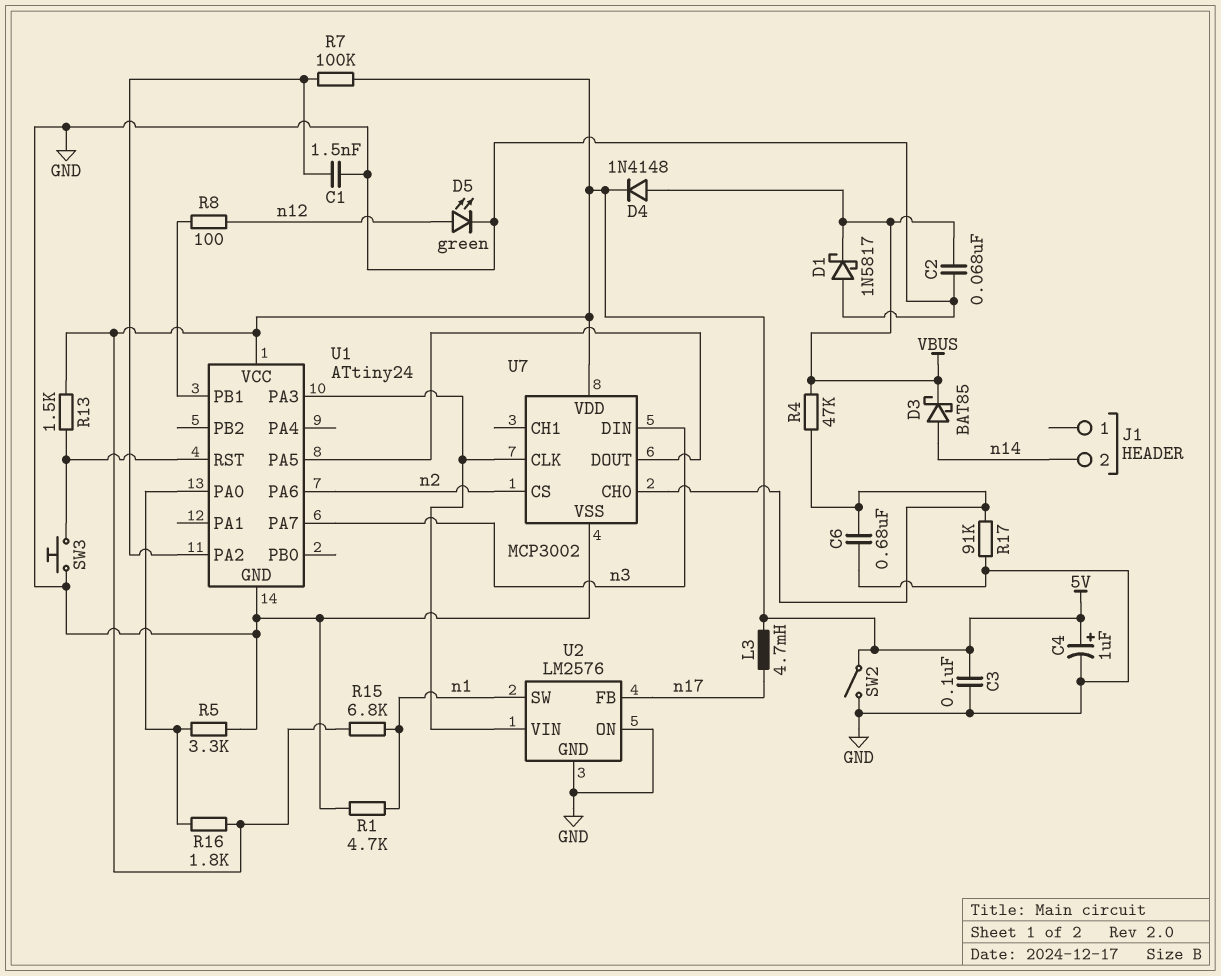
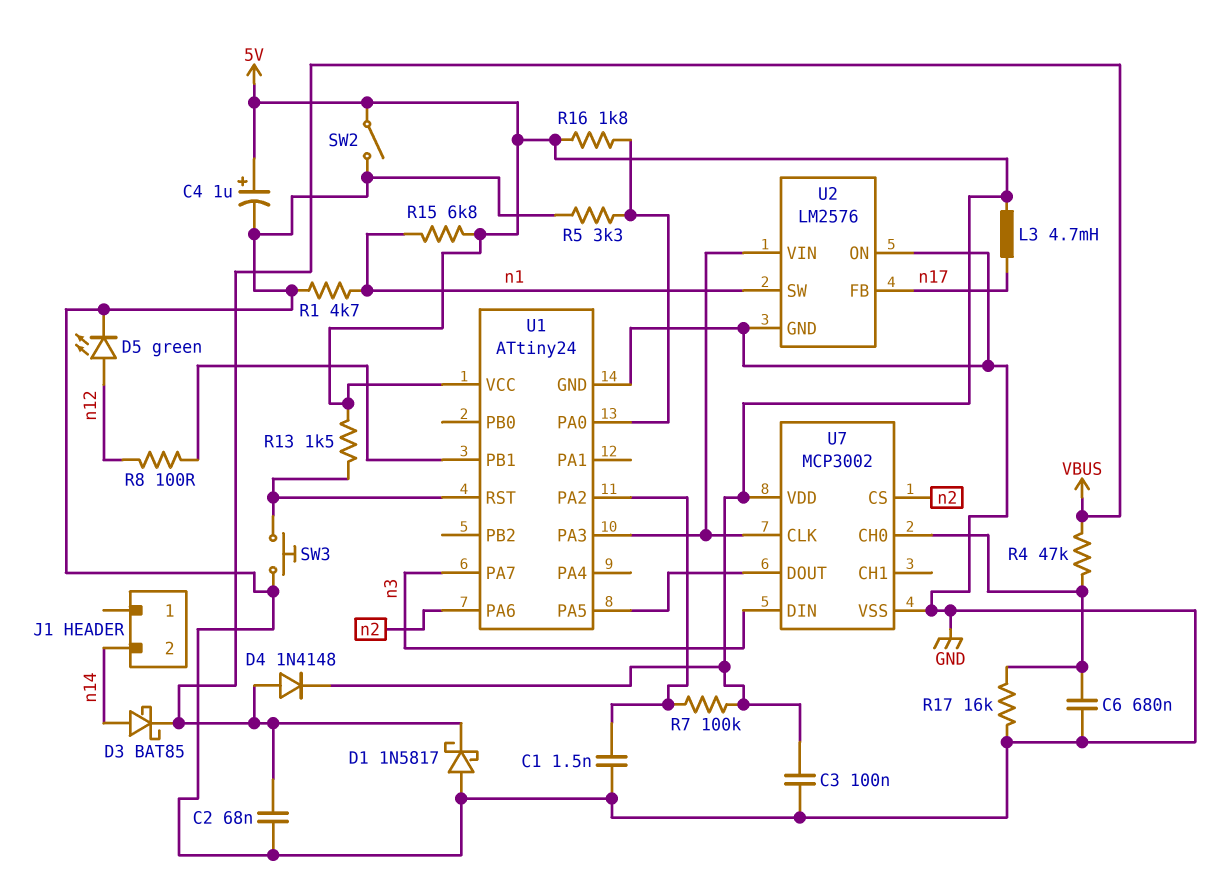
R17: 91k (GND, U7/CH0) -> 16k (GND, U7/CH0)

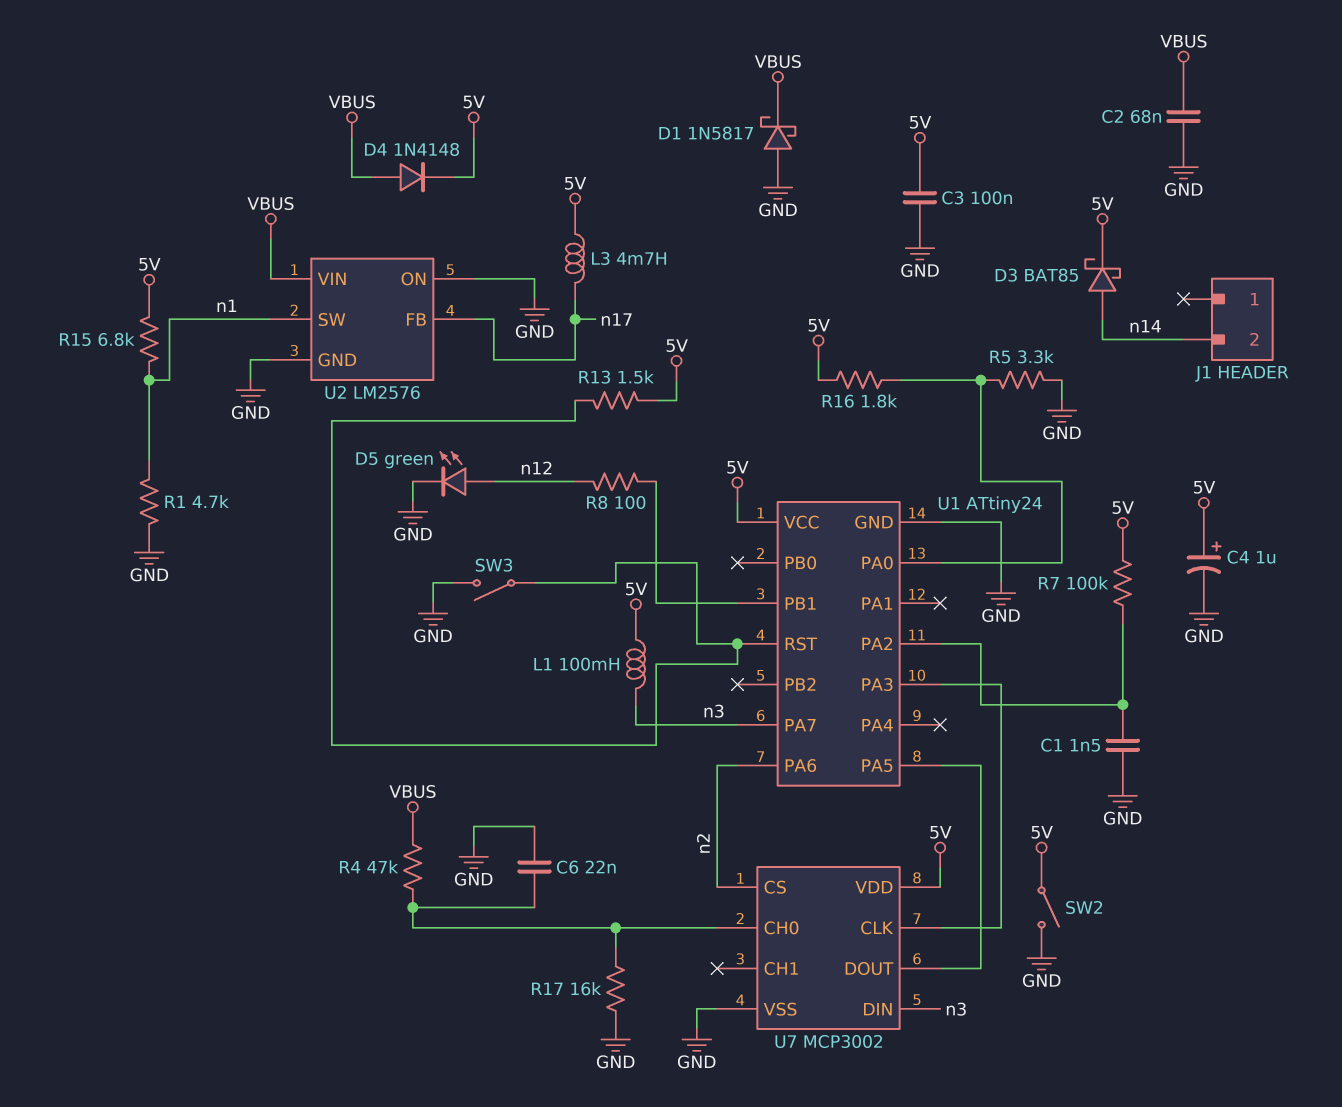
C6: 680nF (GND, U7/CH0) -> 22nF (GND, U7/CH0)
D3: schottky BAT85 (A n14, K VBUS) -> schottky BAT85 (A n14, K 5V)
L1: none -> 100mH (5V, n3)
SW3: button (GND, U1/RST) -> switch (GND, U1/RST)
U2 pin VIN: U1/PA3 -> VBUS

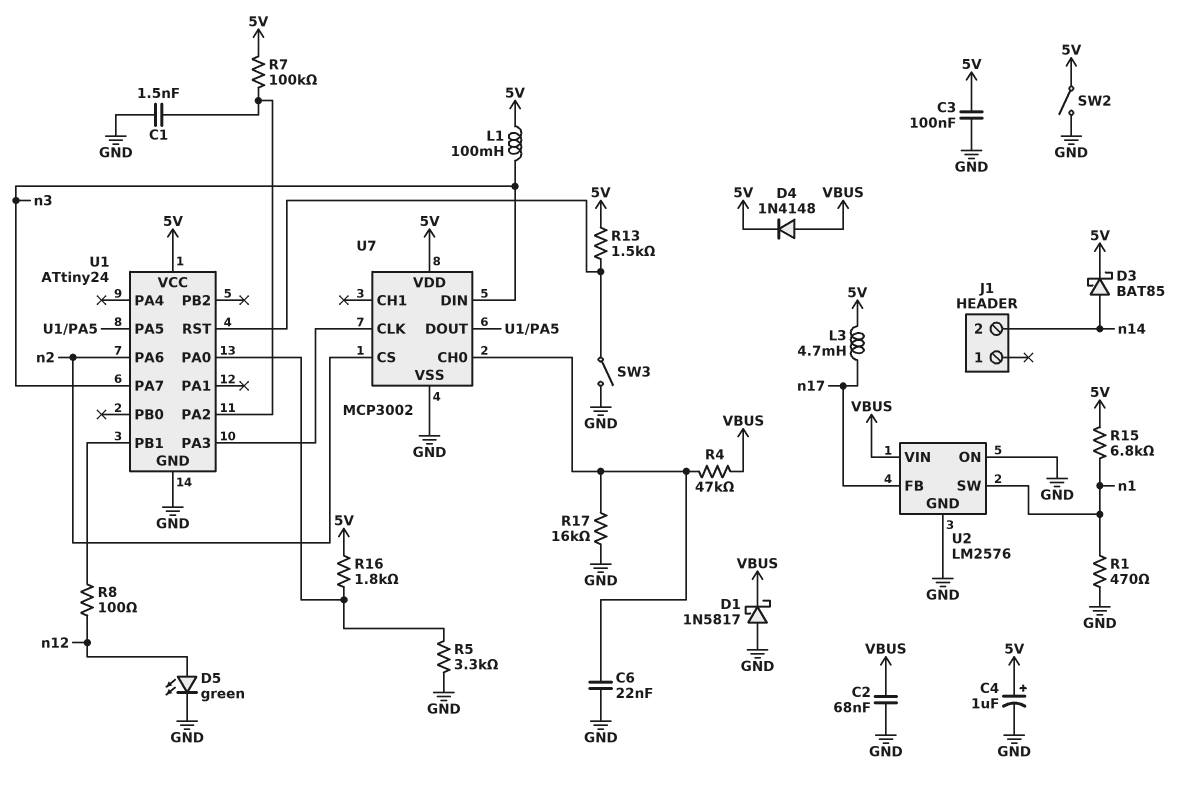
R1: 4.7k (GND, n1) -> 470 (GND, n1)

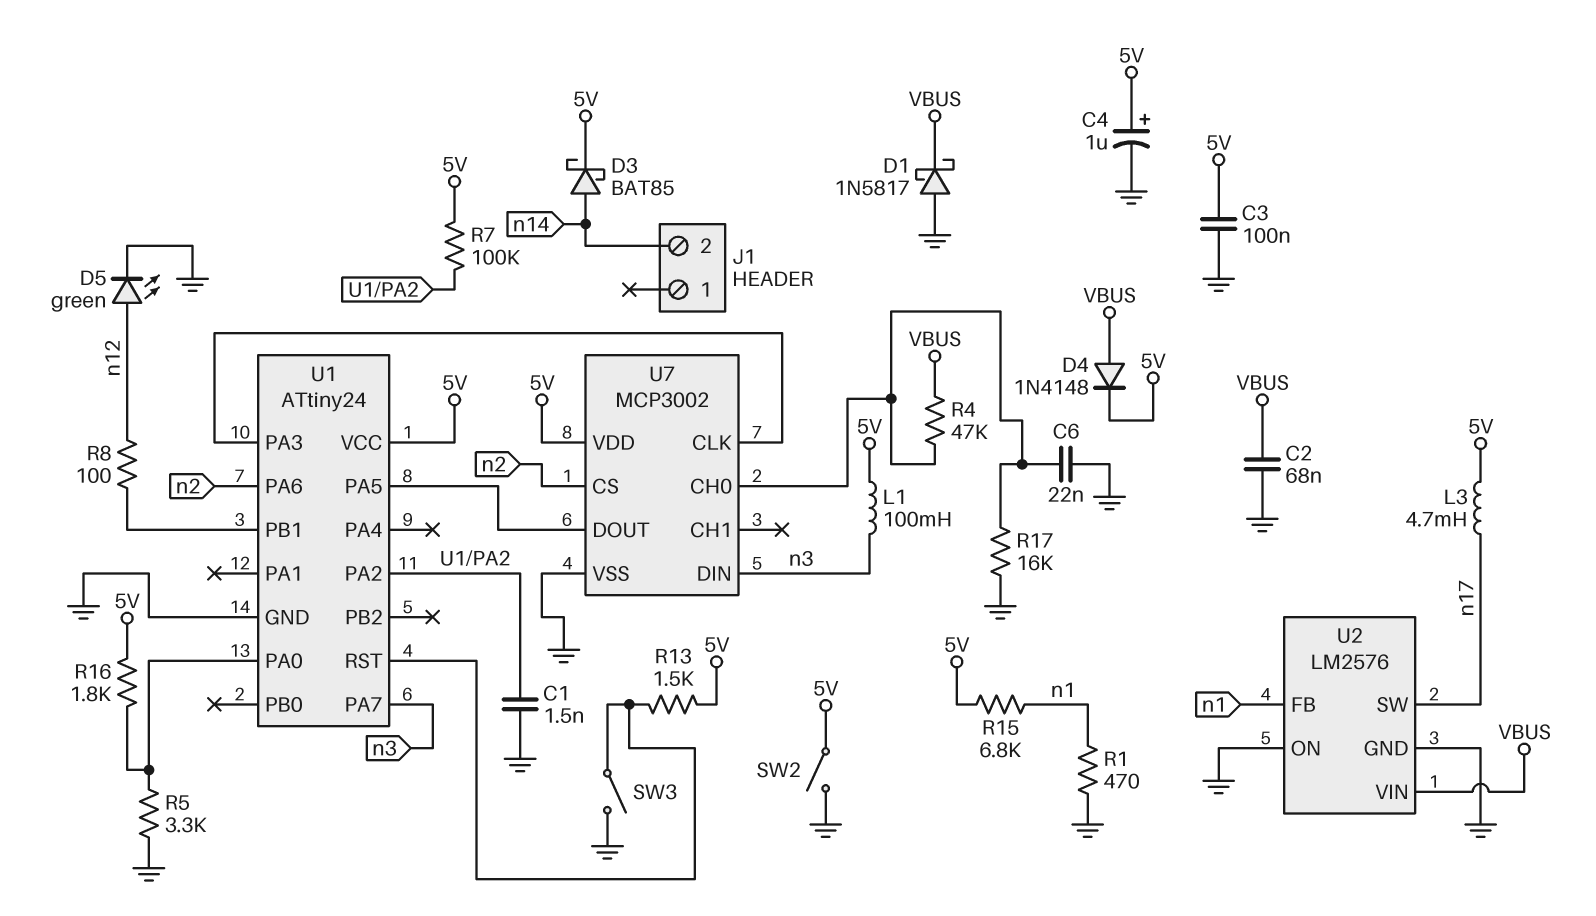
U2 pin FB: n17 -> n1
U2 pin SW: n1 -> n17

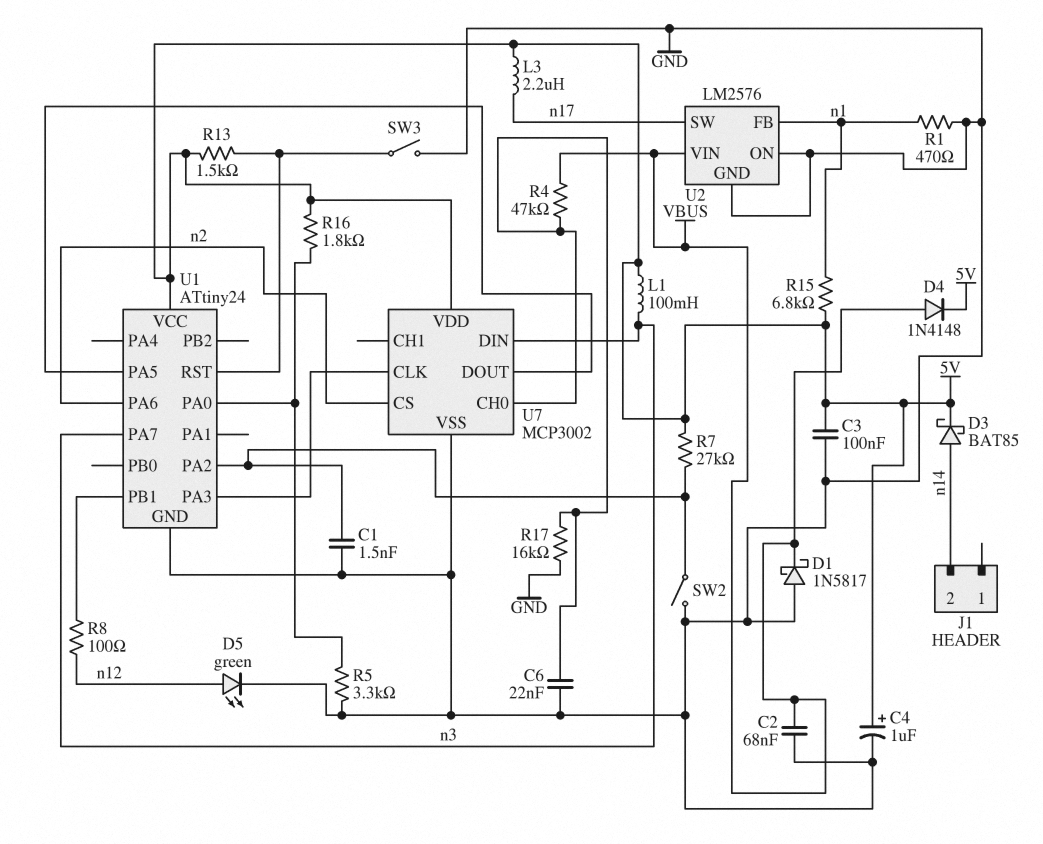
L3: 4.7mH (5V, n17) -> 2.2uH (5V, n17)
R7: 100k (5V, U1/PA2) -> 27k (5V, U1/PA2)
SW2: switch (5V, GND) -> switch (GND, U1/PA2)

